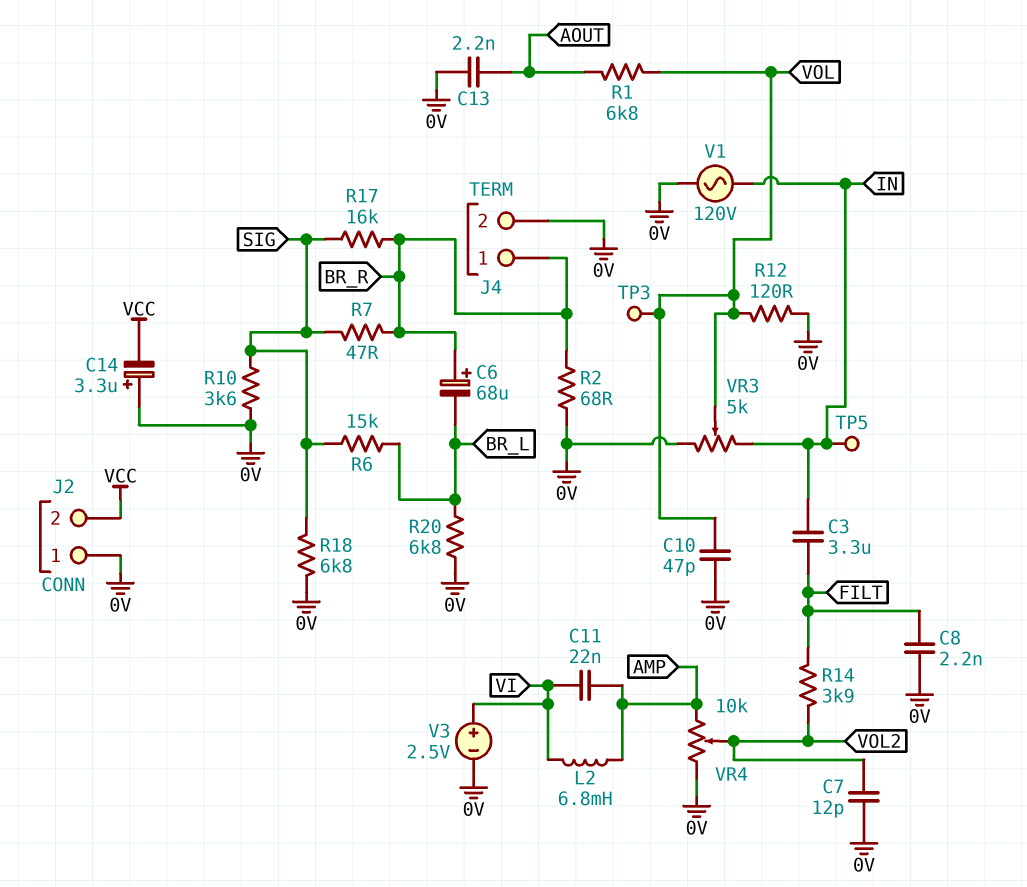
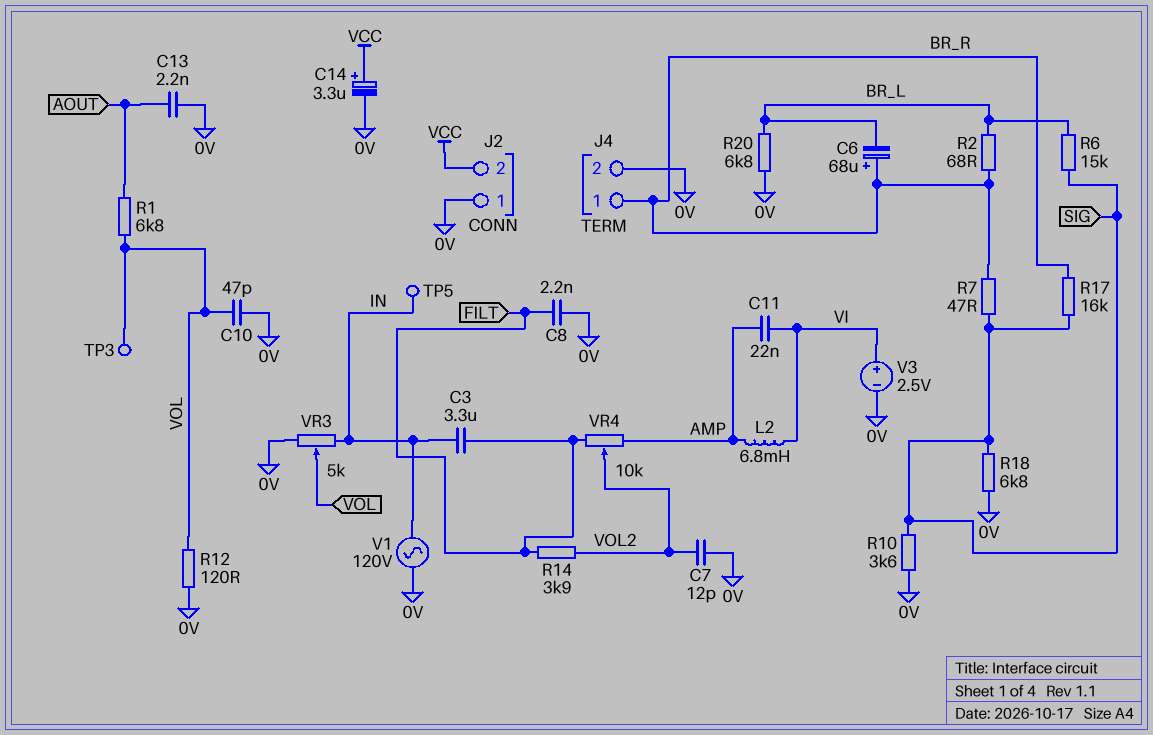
C14: 3.3uF (plus 0V, minus VCC) -> 3.3uF (plus VCC, minus 0V)
R2: 68 (0V, BR_R) -> 68 (BR_L, BR_R)
VR4: 10k (0V, AMP, wiper VOL2) -> 10k (AMP, FILT, wiper VOL2)

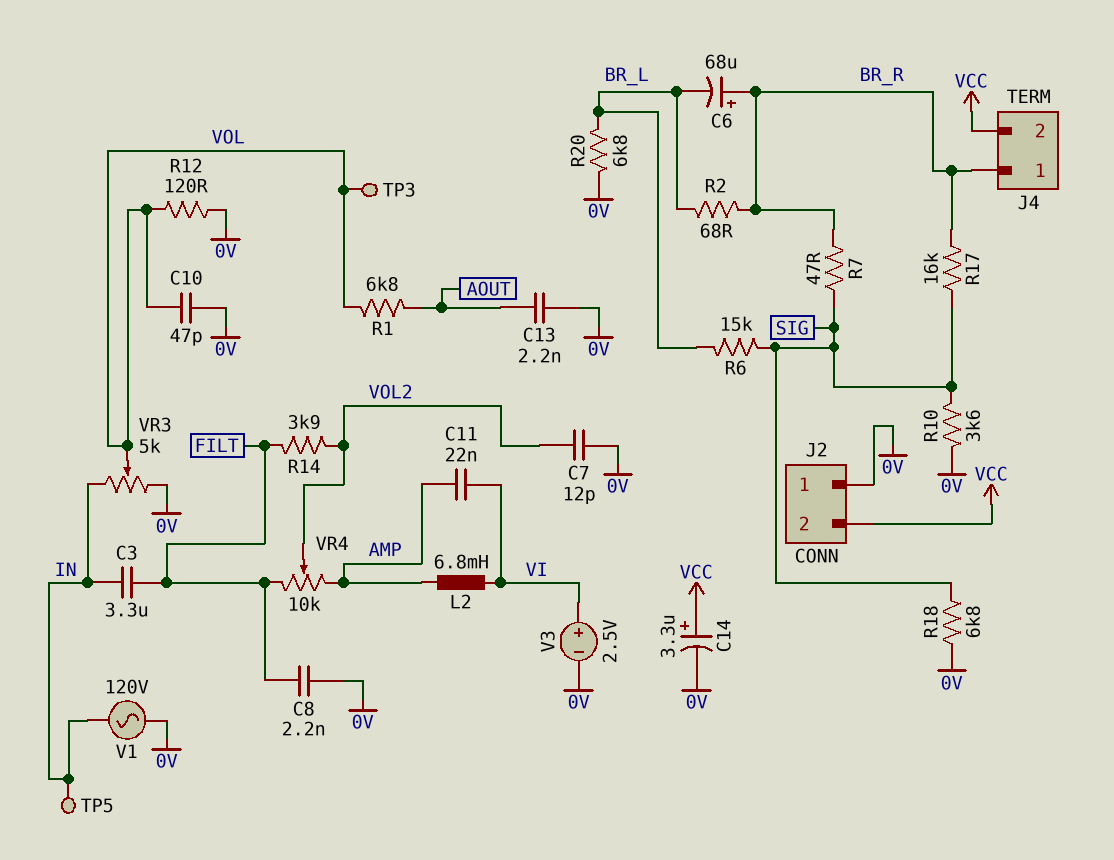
J4 pin 2: 0V -> VCC

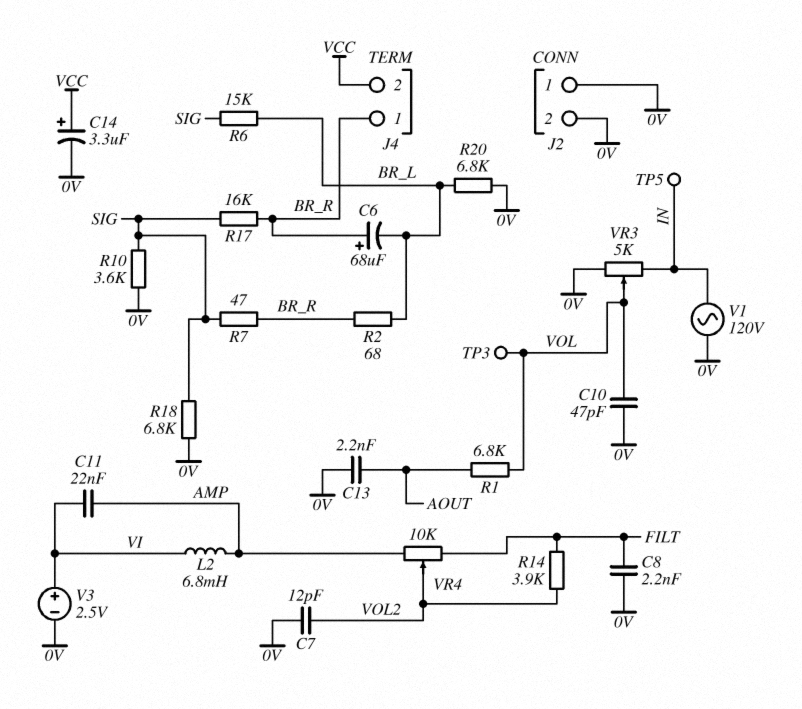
C3: 3.3uF (FILT, IN) -> none
J2 pin 2: VCC -> 0V
R12: 120 (0V, VOL) -> none

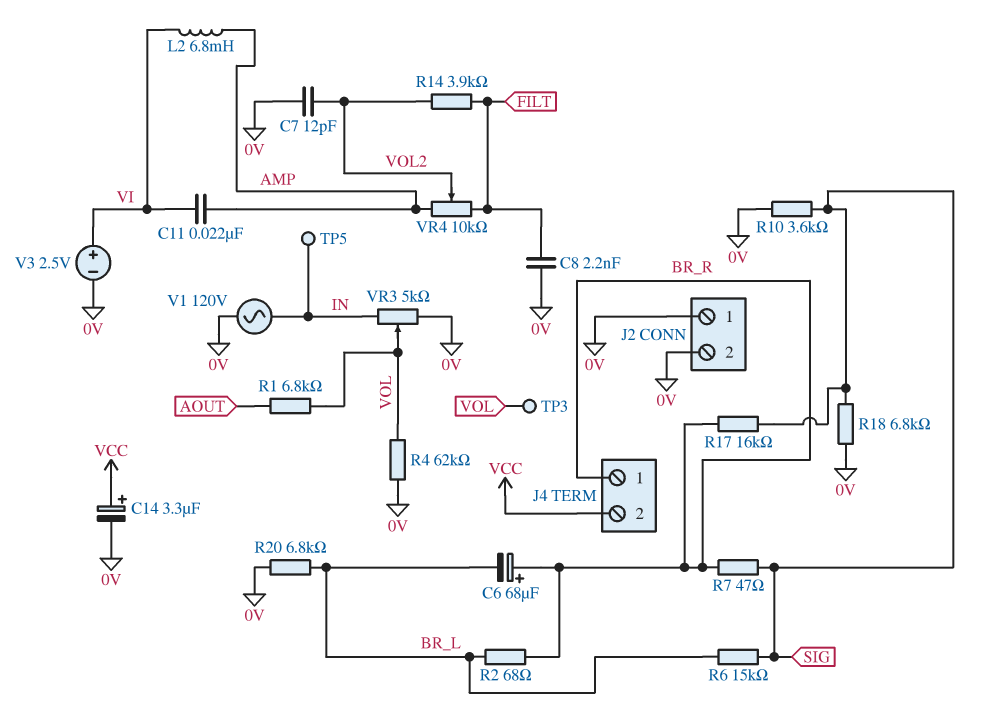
C10: 47pF (0V, VOL) -> none
C13: 2.2nF (0V, AOUT) -> none
R4: none -> 62k (0V, VOL)

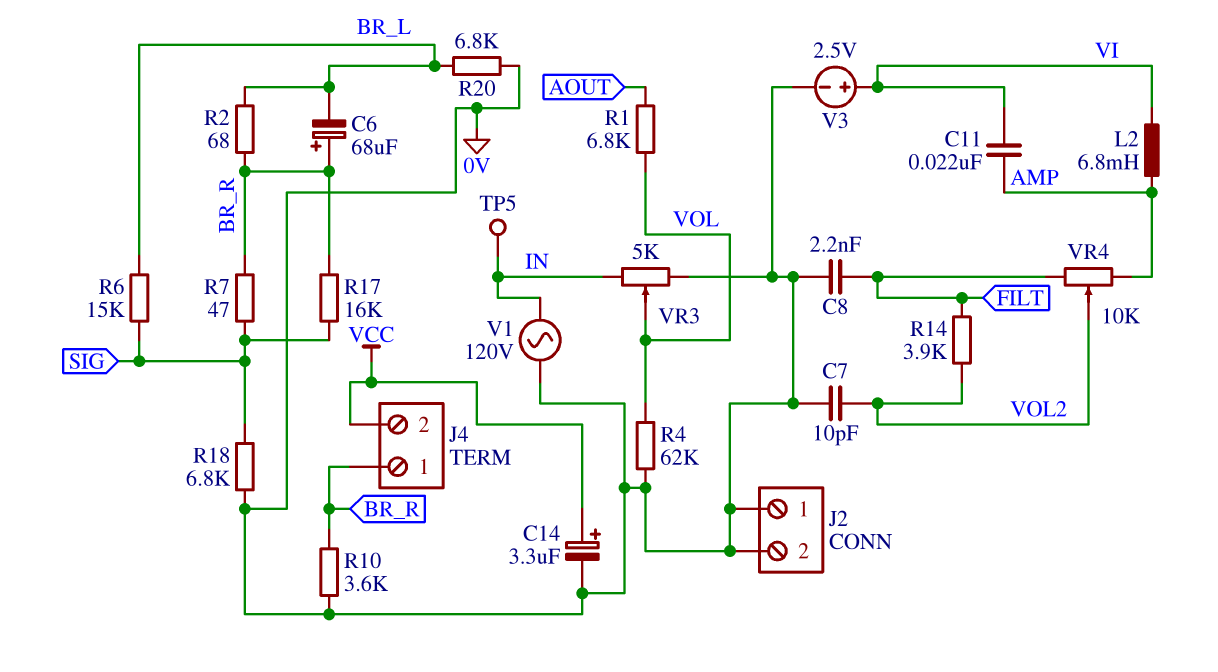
C7: 12pF (0V, VOL2) -> 10pF (0V, VOL2)
R10: 3.6k (0V, SIG) -> 3.6k (0V, BR_R)
TP3: test point (VOL) -> none

